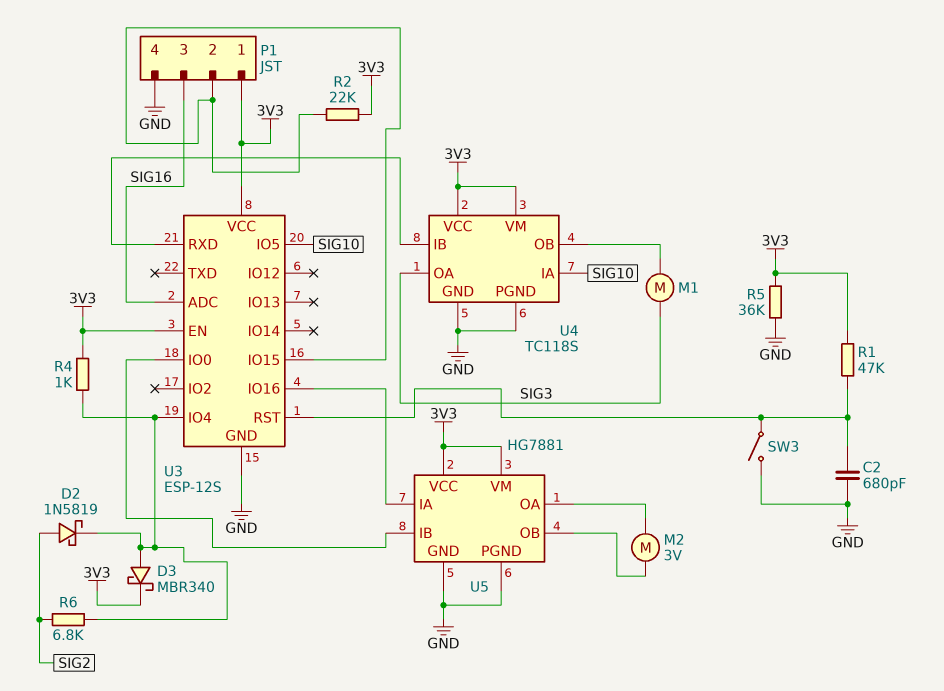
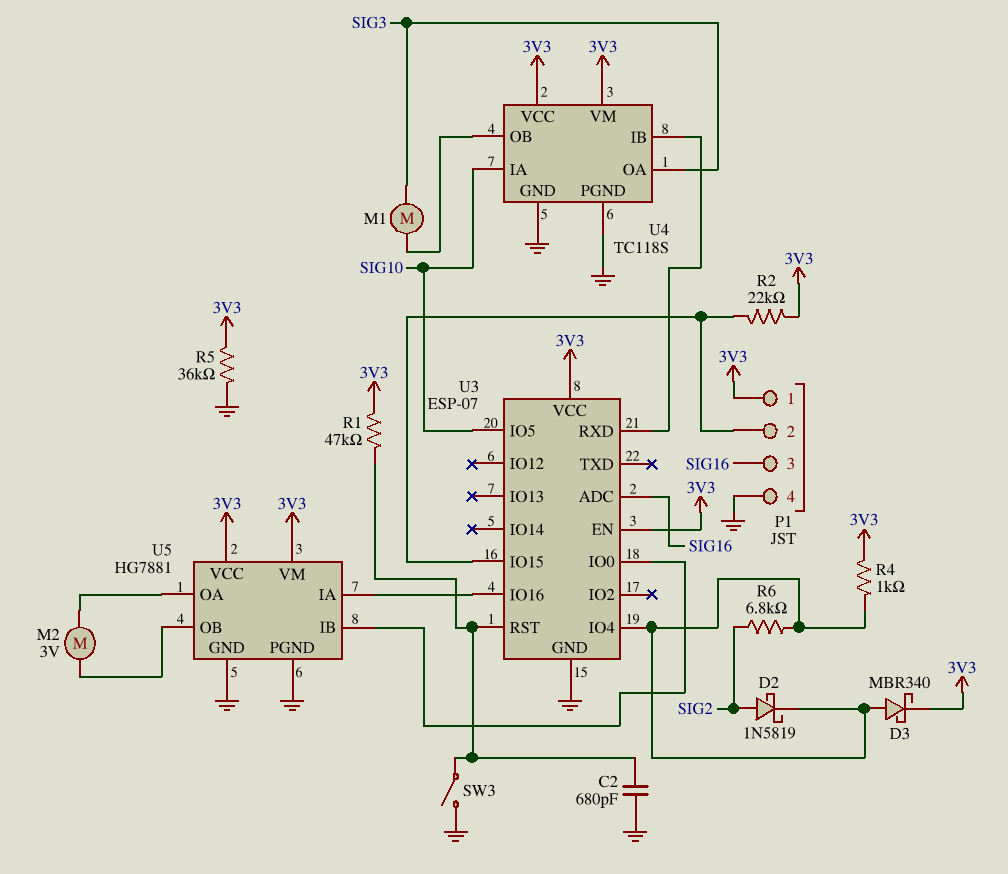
U3: ESP-12S -> ESP-07

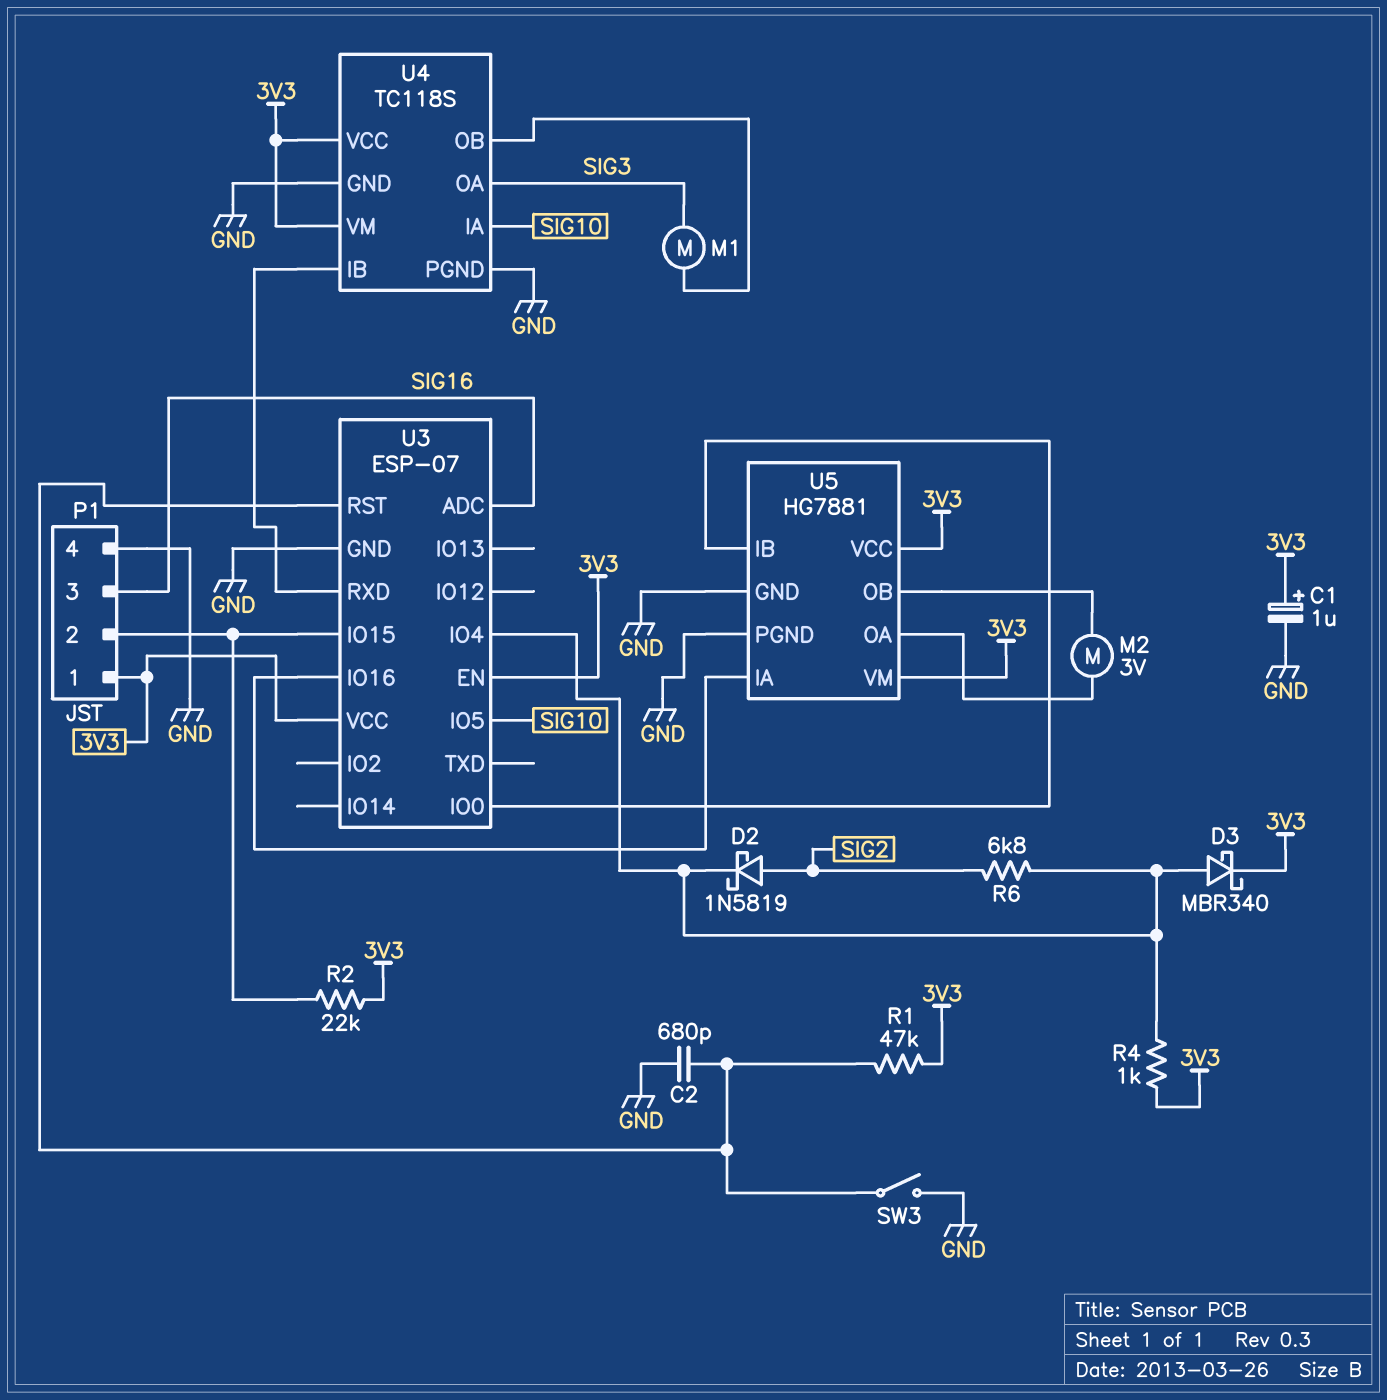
C1: none -> 1uF (plus 3V3, minus GND)
R5: 36k (3V3, GND) -> none

